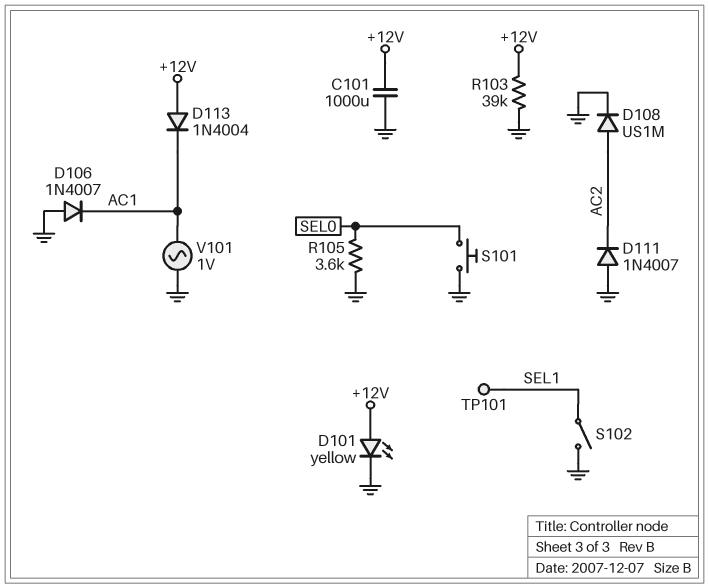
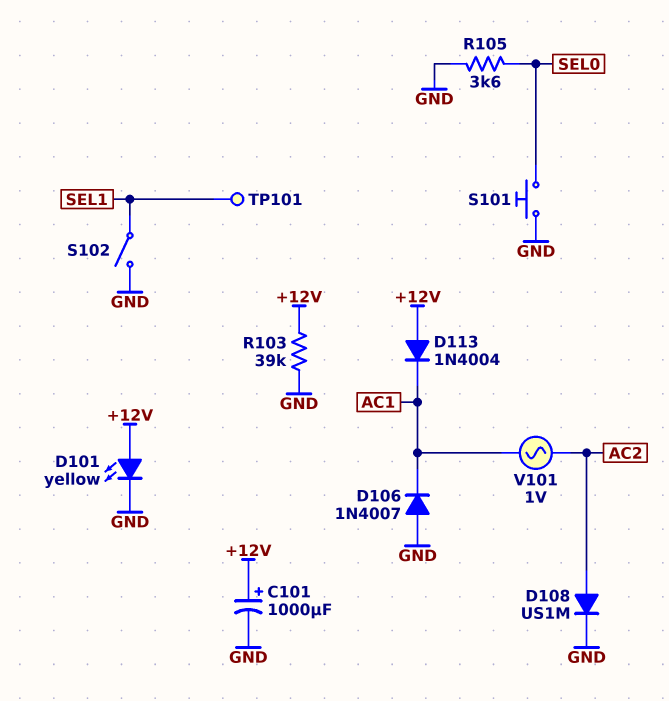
C101: 1000uF (+12V, GND) -> 1000uF (plus +12V, minus GND)
D111: diode 1N4007 (A GND, K AC2) -> none
V101: AC 1V (AC1, GND) -> AC 1V (AC1, AC2)

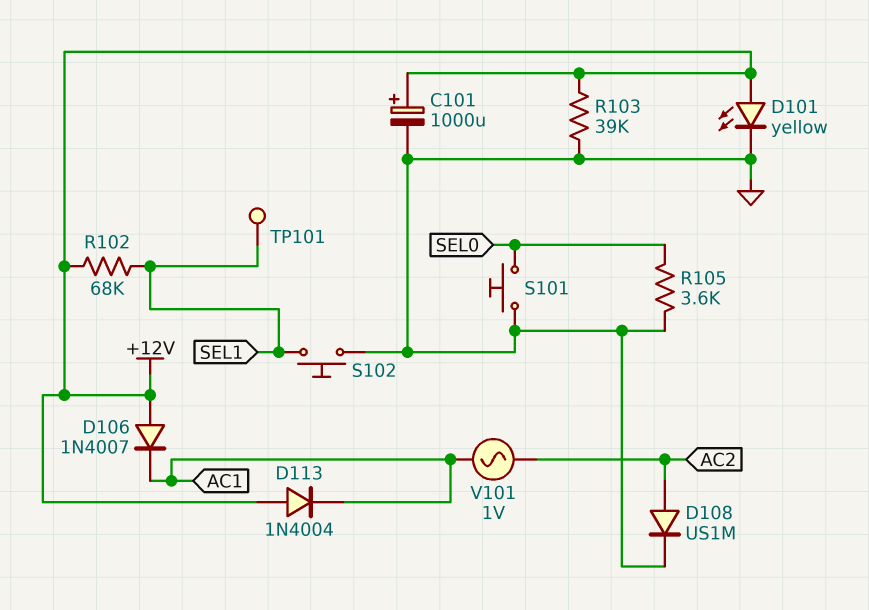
D106: diode 1N4007 (A GND, K AC1) -> diode 1N4007 (A +12V, K AC1)
R102: none -> 68k (+12V, SEL1)
S102: switch (GND, SEL1) -> button (GND, SEL1)

